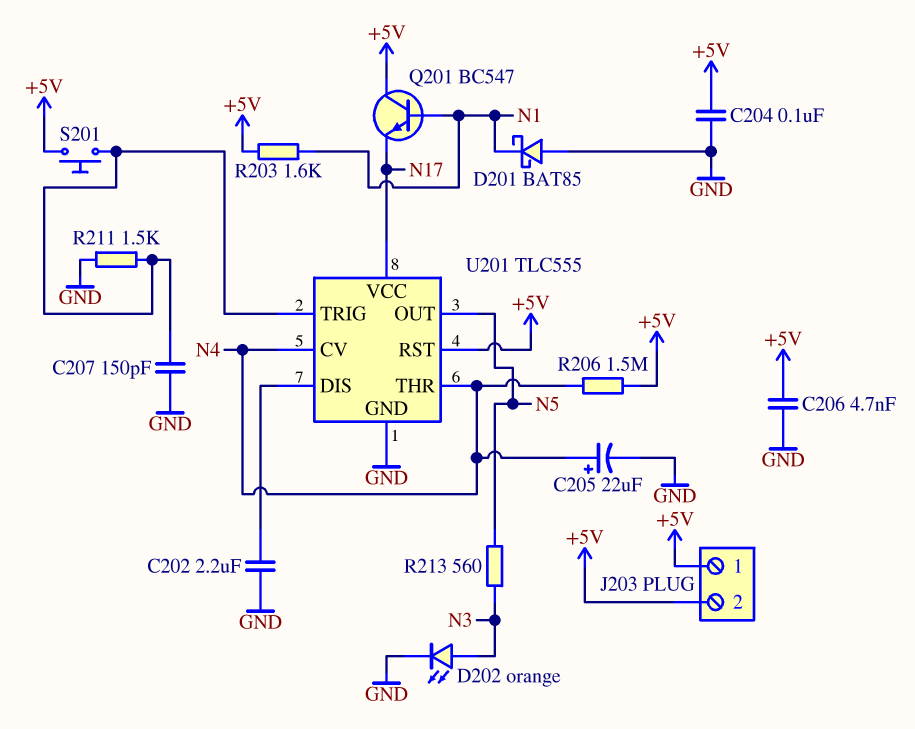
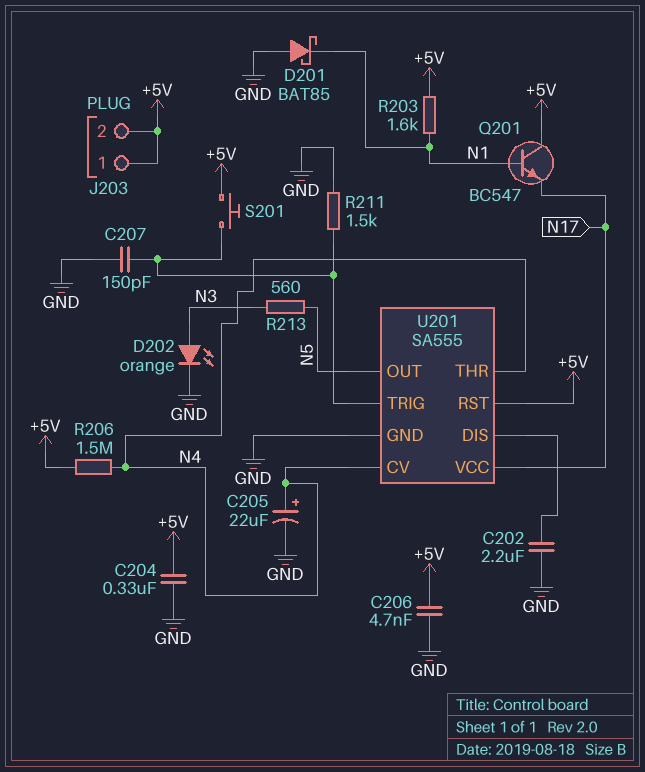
C204: 100nF (+5V, GND) -> 330nF (+5V, GND)
U201: TLC555 -> SA555

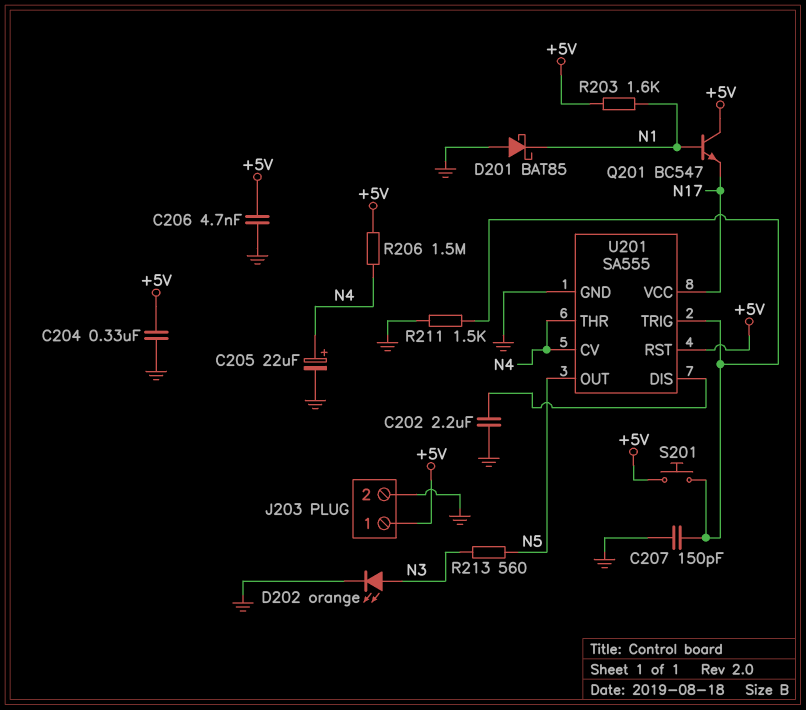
J203 pin 2: +5V -> GND

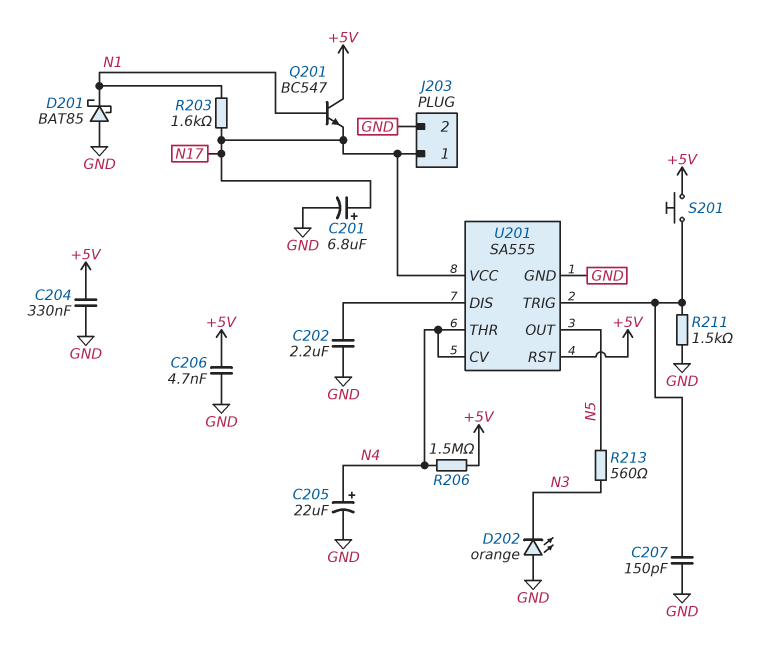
C201: none -> 6.8uF (plus N17, minus GND)
D202: LED orange (A N3, K GND) -> LED orange (A GND, K N3)
J203 pin 1: +5V -> N17
R203: 1.6k (+5V, N1) -> 1.6k (N1, N17)

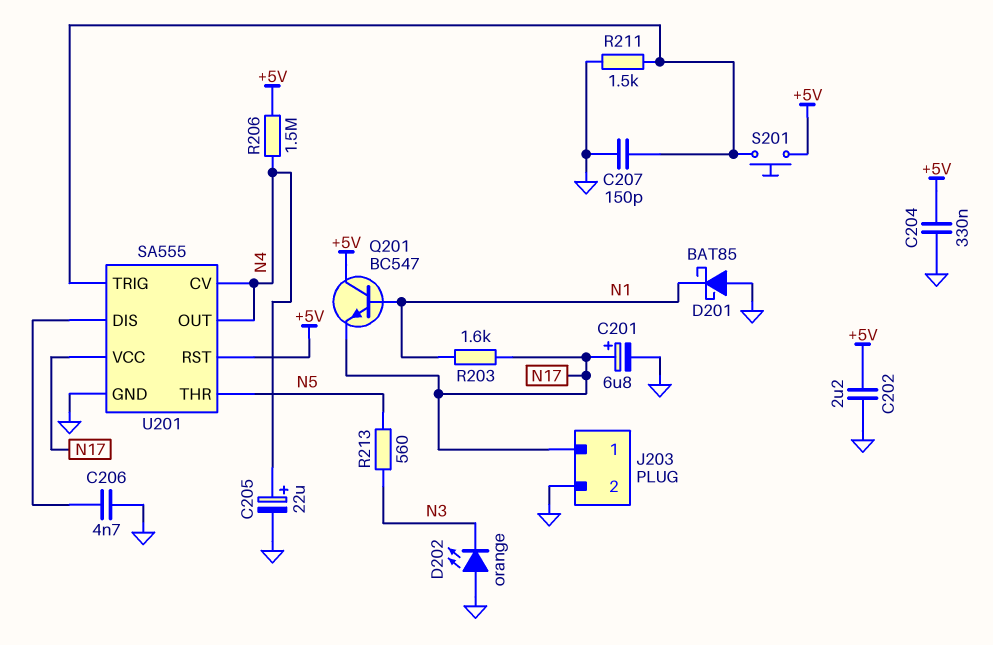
C202: 2.2uF (GND, U201/DIS) -> 2.2uF (+5V, GND)
C206: 4.7nF (+5V, GND) -> 4.7nF (GND, U201/DIS)
U201 pin OUT: N5 -> N4
U201 pin THR: N4 -> N5

